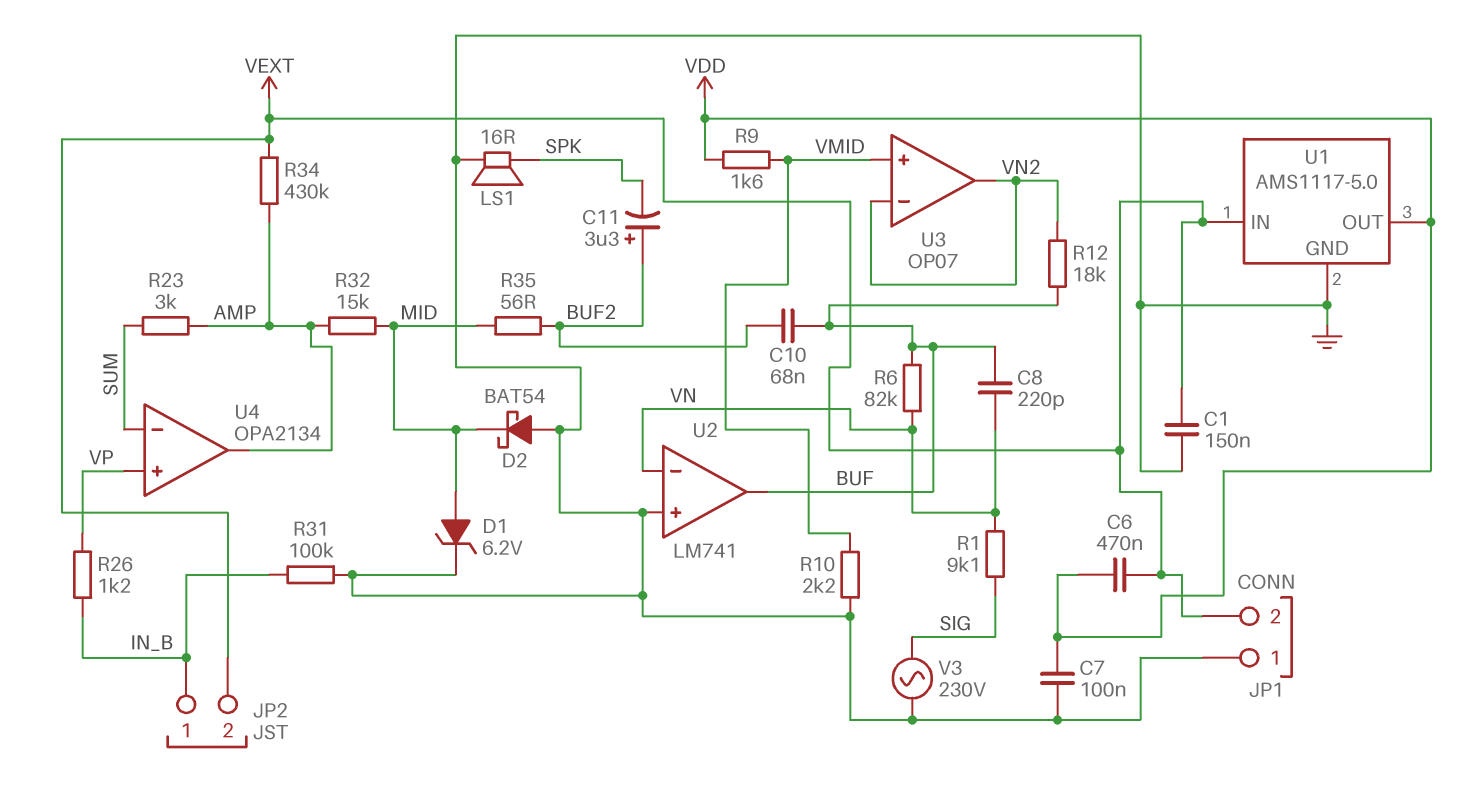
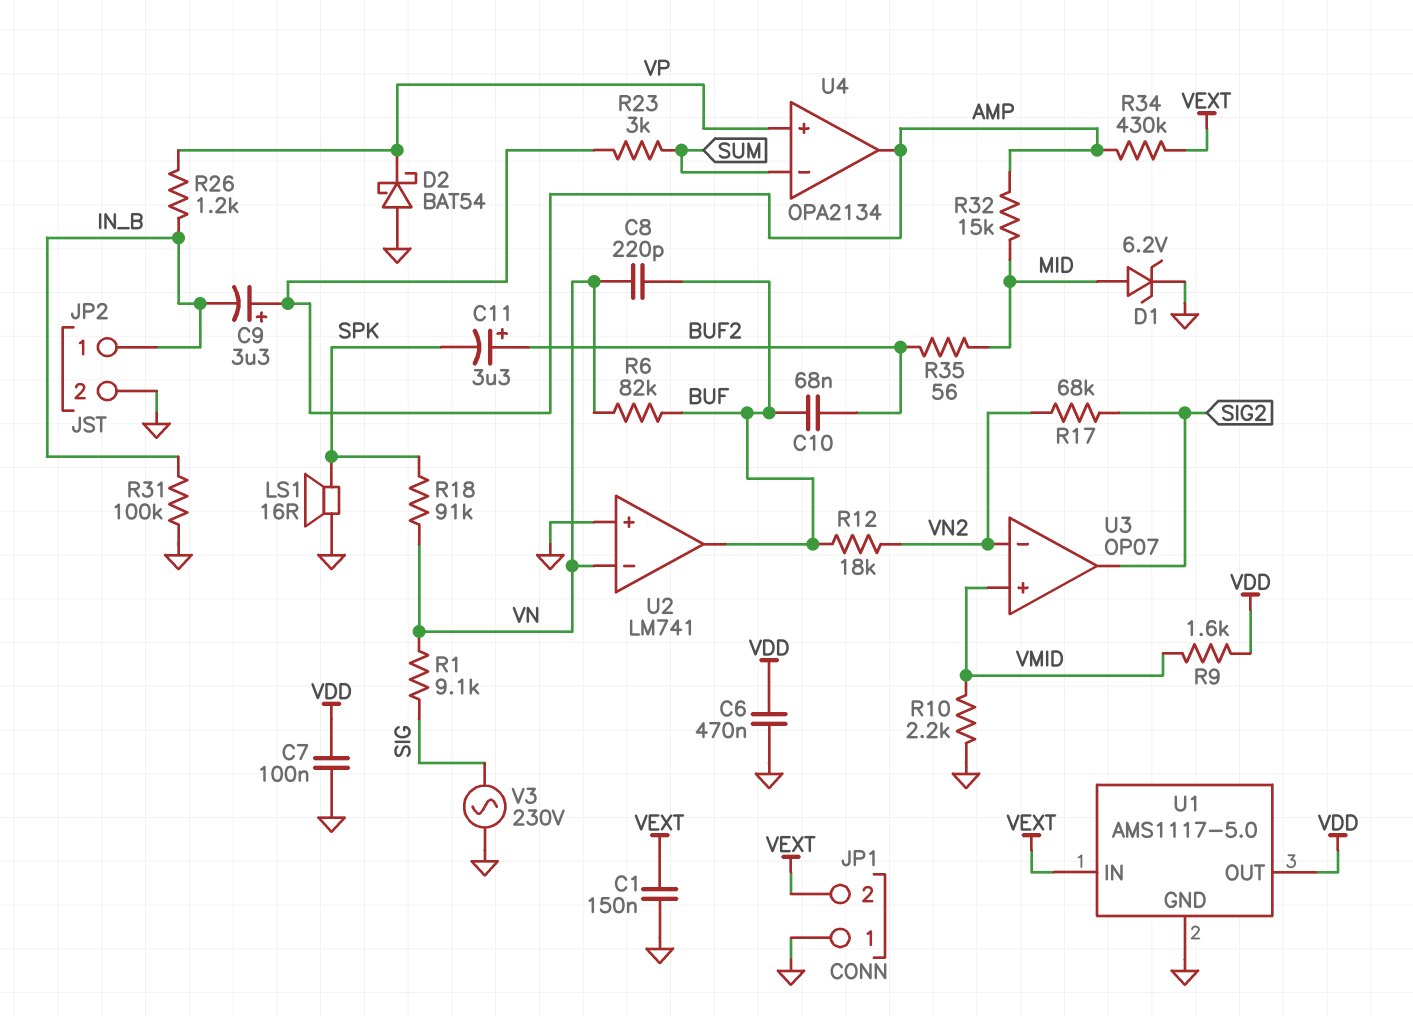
C6: 470nF (VDD, VEXT) -> 470nF (GND, VDD)
C9: none -> 3.3uF (plus AMP, minus IN_B)
D2: schottky BAT54 (A GND, K MID) -> schottky BAT54 (A GND, K VP)
JP2 pin 2: VEXT -> GND
R17: none -> 68k (SIG2, VN2)
R18: none -> 91k (SPK, VN)
U3 pin out: VN2 -> SIG2

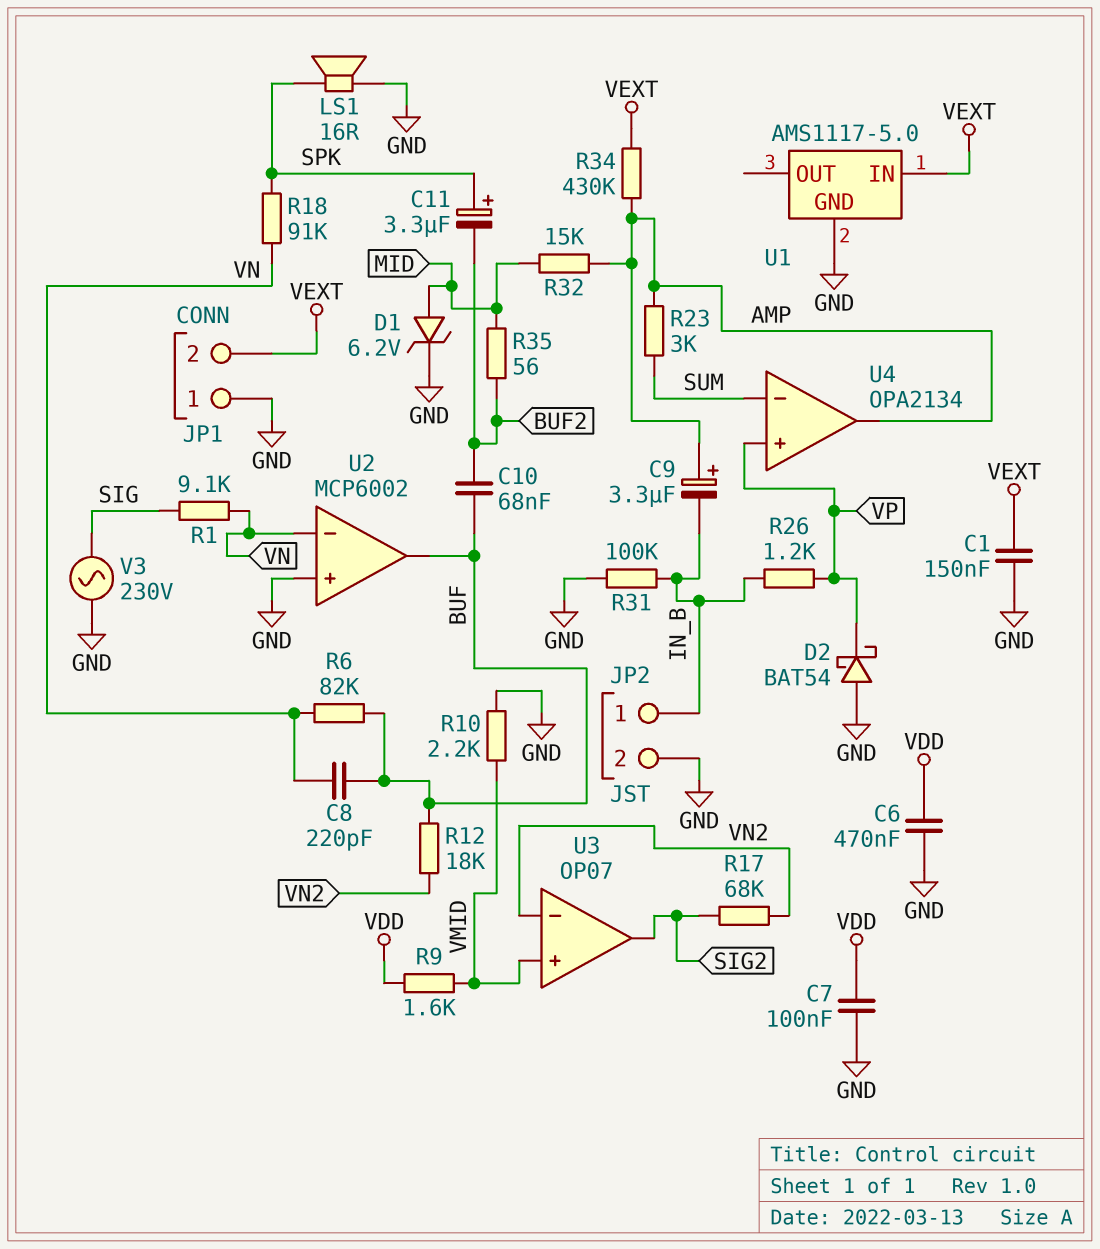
C11: 3.3uF (plus BUF2, minus SPK) -> 3.3uF (plus SPK, minus BUF2)
U1 pin OUT: VDD -> none
U2: LM741 -> MCP6002

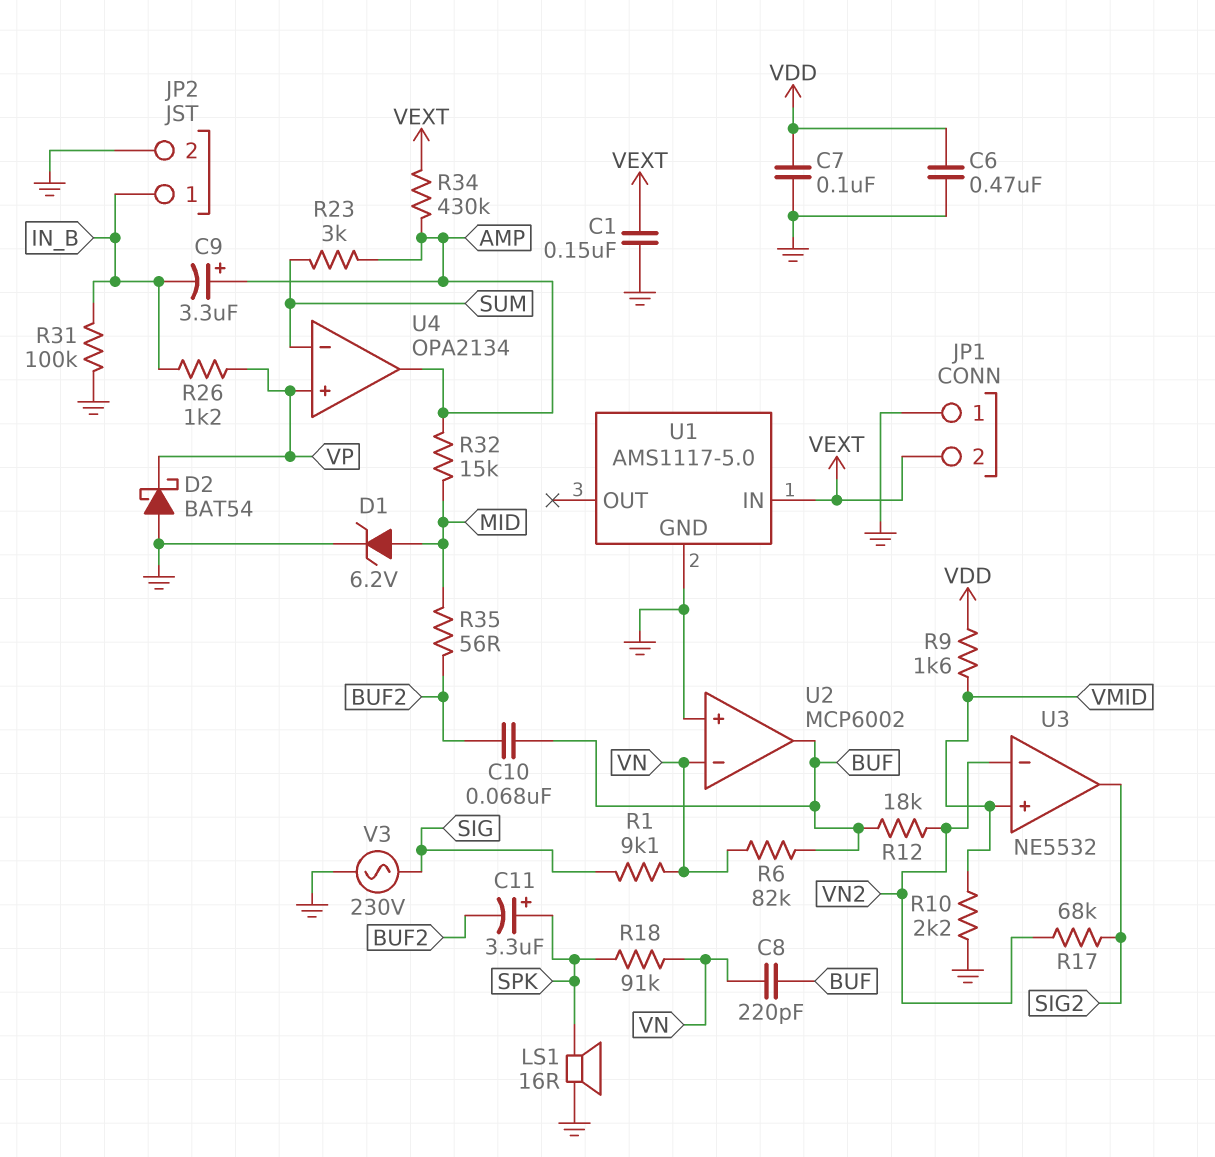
U3: OP07 -> NE5532

